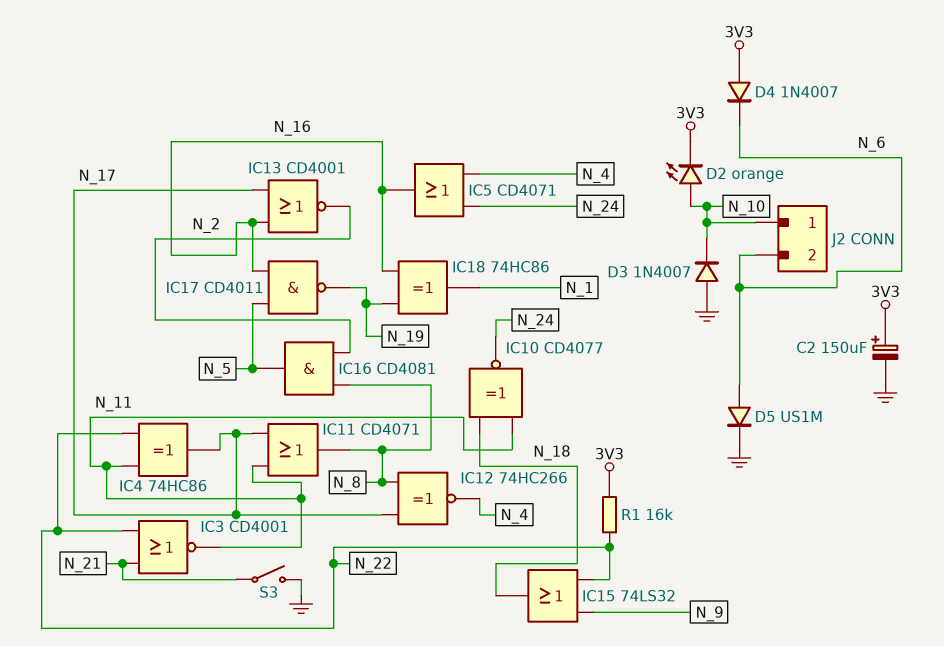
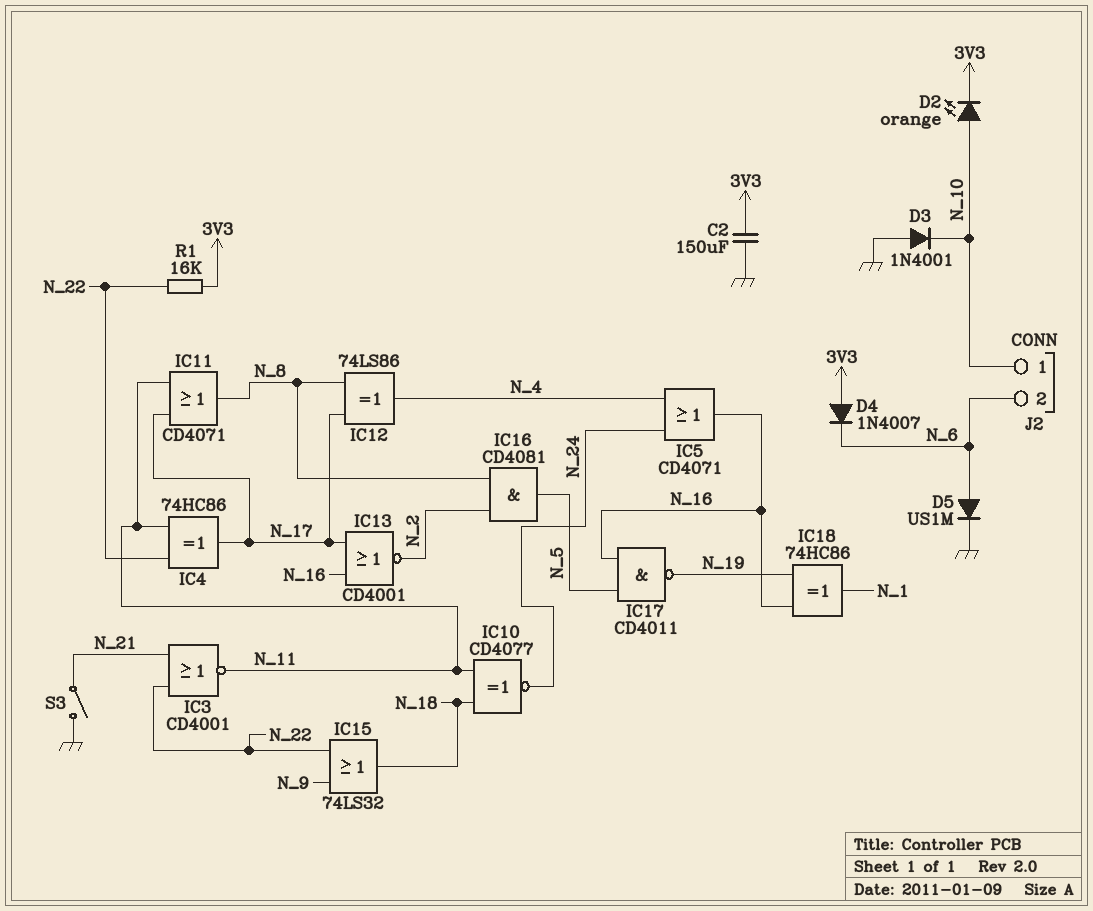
C2: 150uF (plus 3V3, minus GND) -> 150uF (3V3, GND)
D3: diode 1N4007 (A GND, K N_10) -> diode 1N4001 (A GND, K N_10)
IC12: XNOR 74HC266 (in N_8, in N_17, out N_4) -> XOR 74LS86 (in N_8, in N_17, out N_4)

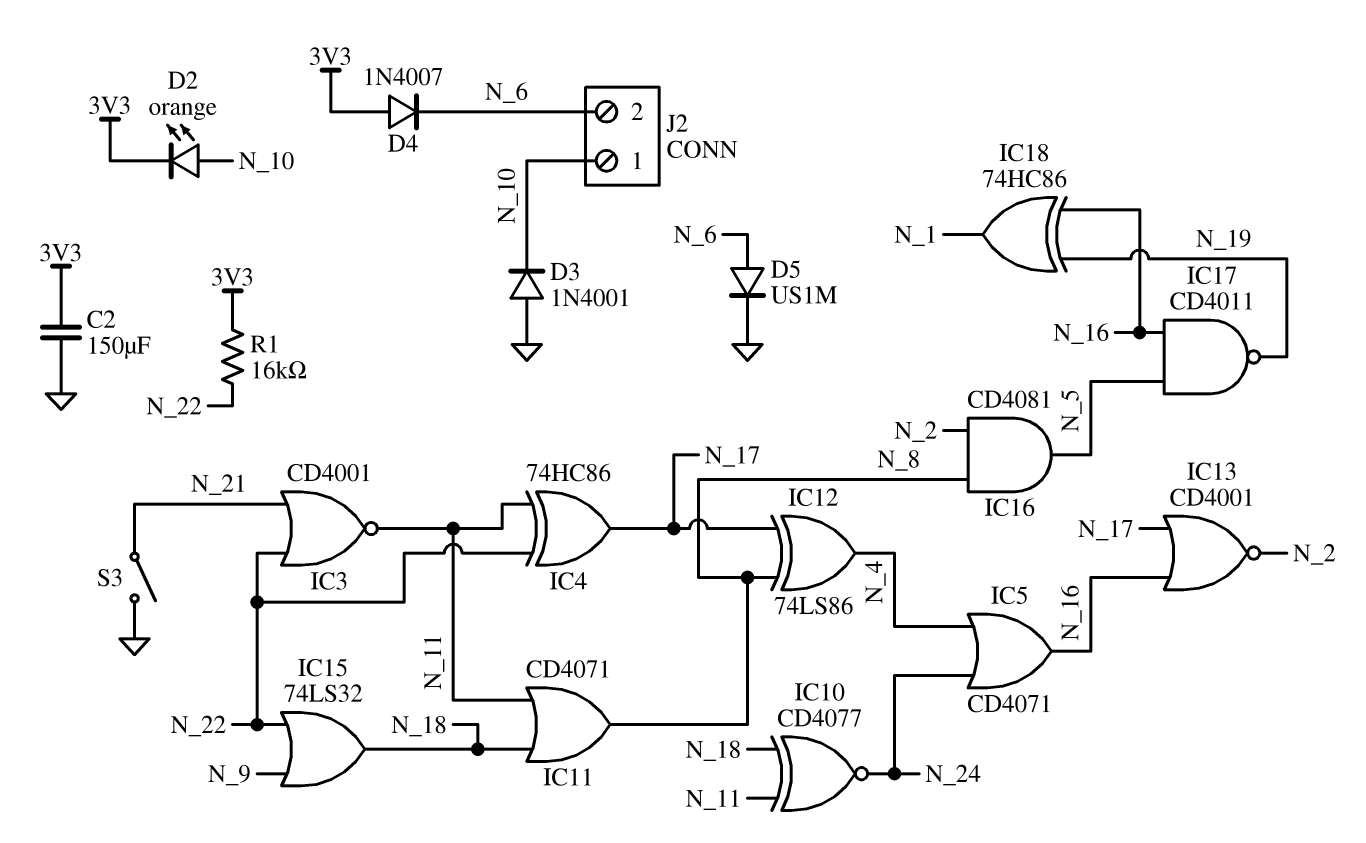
IC11: OR CD4071 (in N_11, in N_17, out N_8) -> OR CD4071 (in N_11, in N_18, out N_8)

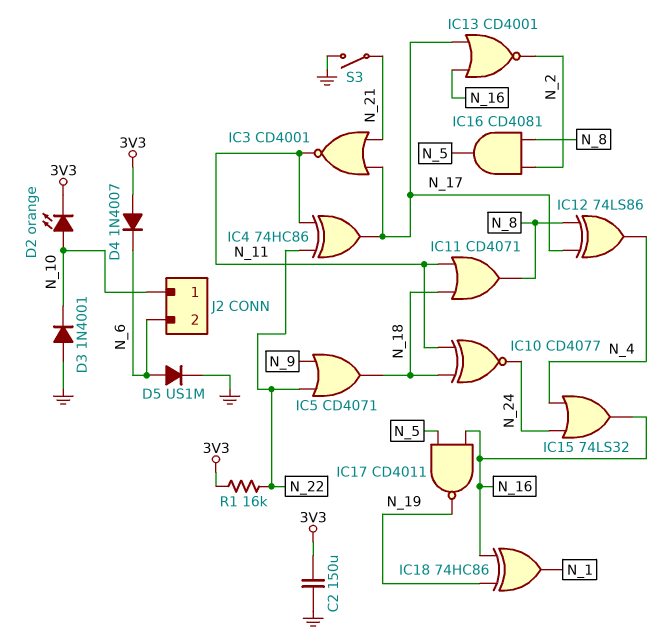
IC3: NOR CD4001 (in N_21, in N_22, out N_11) -> NOR CD4001 (in N_17, in N_21, out N_11)
IC5: OR CD4071 (in N_4, in N_24, out N_16) -> OR CD4071 (in N_9, in N_22, out N_18)
IC15: OR 74LS32 (in N_9, in N_22, out N_18) -> OR 74LS32 (in N_4, in N_24, out N_16)

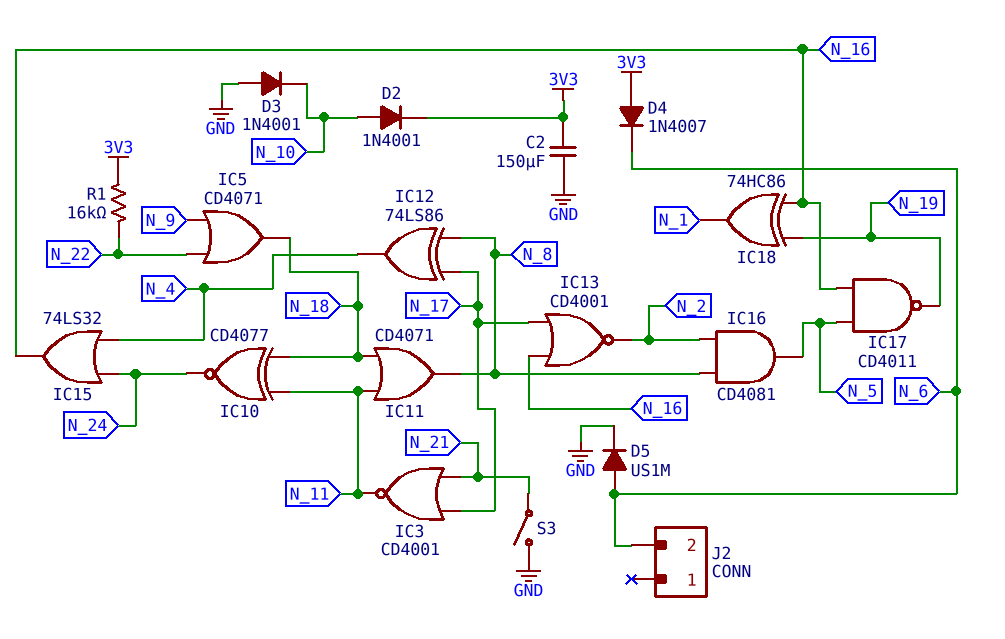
D2: LED orange (A N_10, K 3V3) -> diode 1N4001 (A N_10, K 3V3)
IC4: XOR 74HC86 (in N_11, in N_22, out N_17) -> none
J2 pin 1: N_10 -> none

